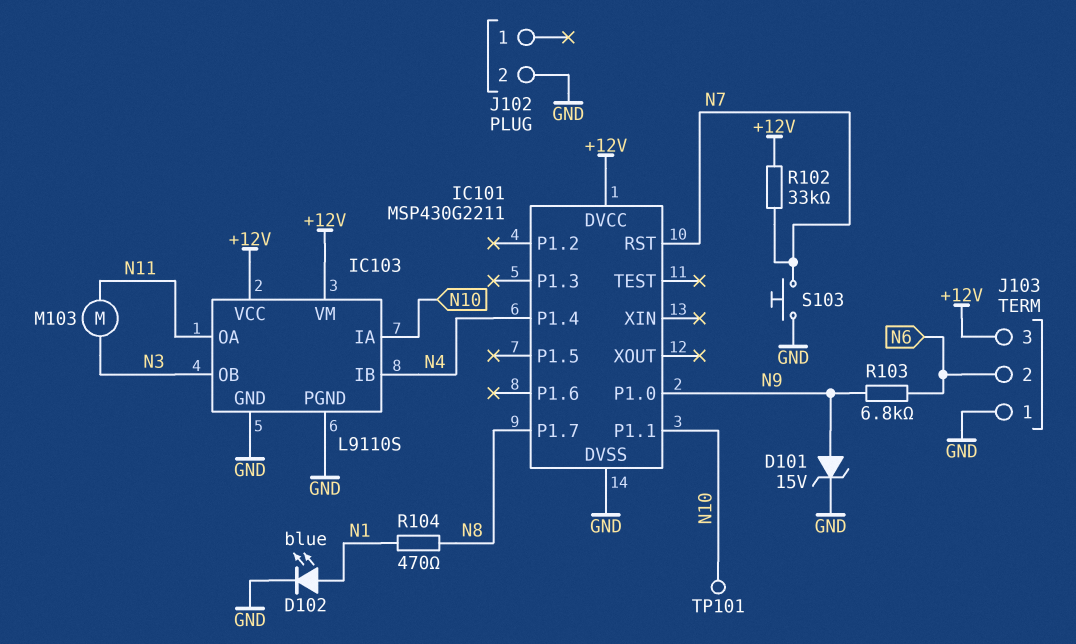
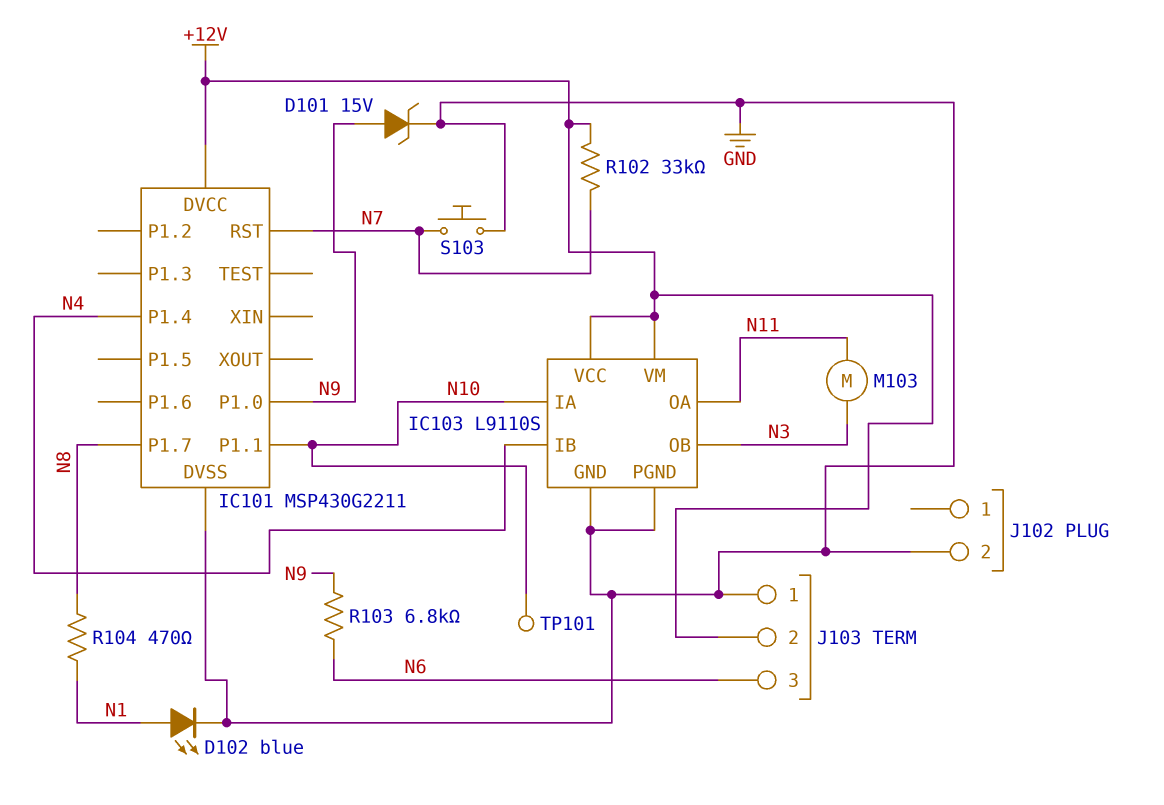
J103 pin 2: N6 -> +12V
J103 pin 3: +12V -> N6

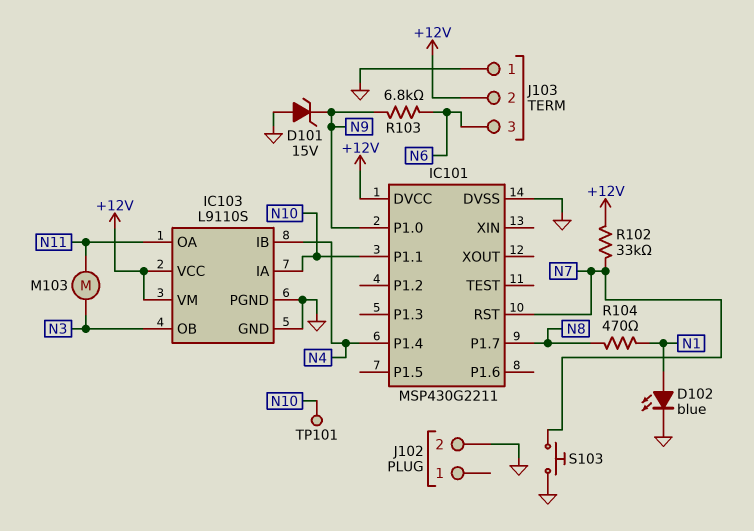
D101: zener 15V (A N9, K GND) -> zener 15V (A GND, K N9)

